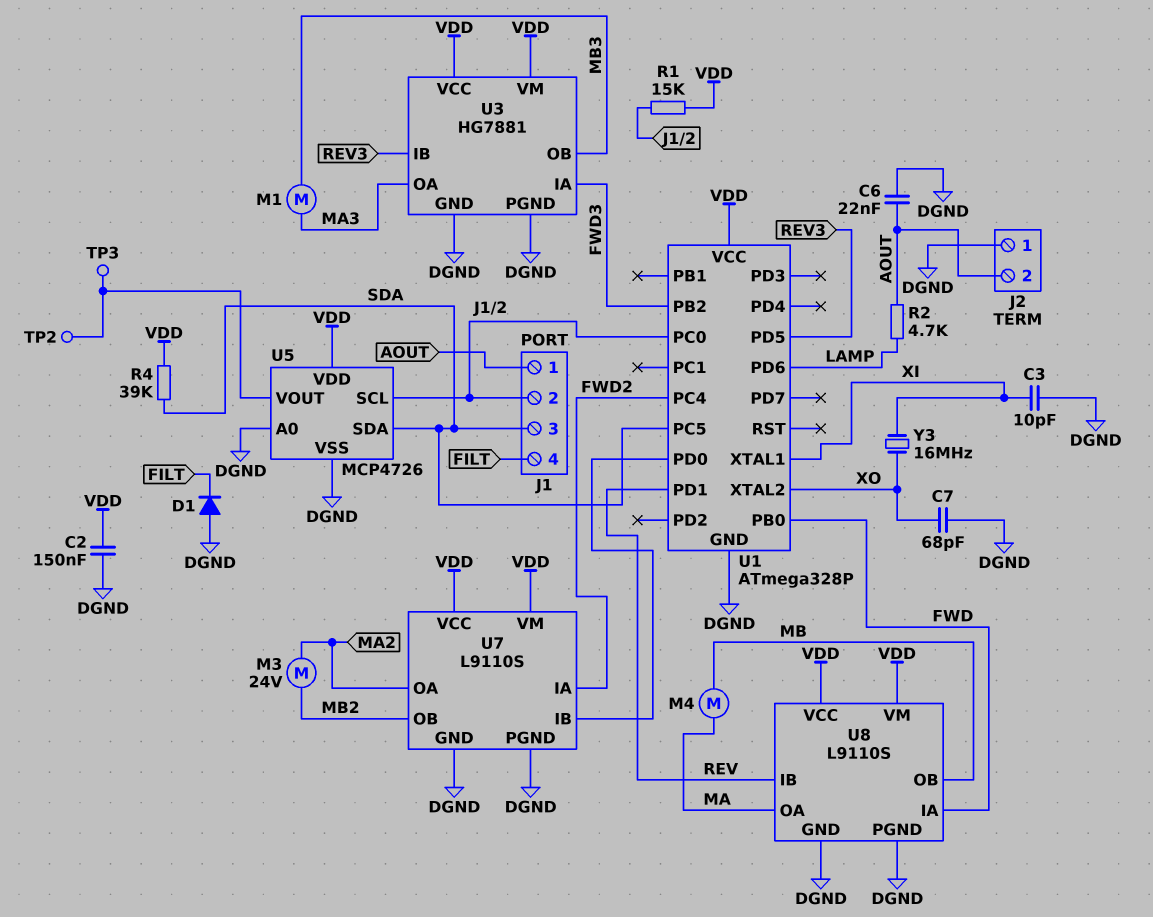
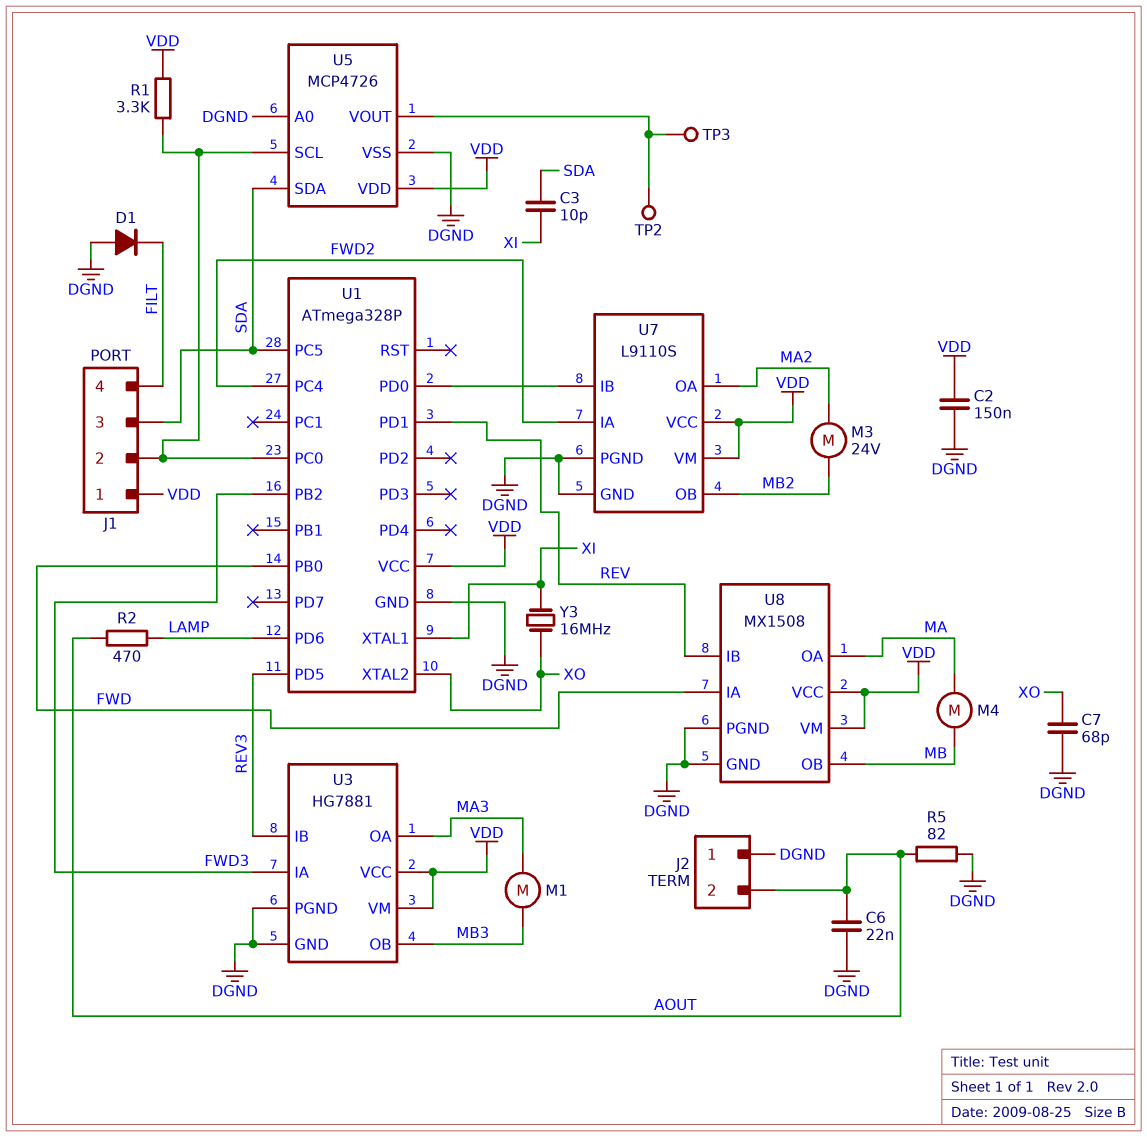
C3: 10pF (DGND, XI) -> 10pF (SDA, XI)
J1 pin 1: AOUT -> VDD
R1: 15k (J1/2, VDD) -> 3.3k (J1/2, VDD)
R2: 4.7k (AOUT, LAMP) -> 470 (AOUT, LAMP)
R4: 39k (SDA, VDD) -> none
R5: none -> 82 (AOUT, DGND)
U8: L9110S -> MX1508

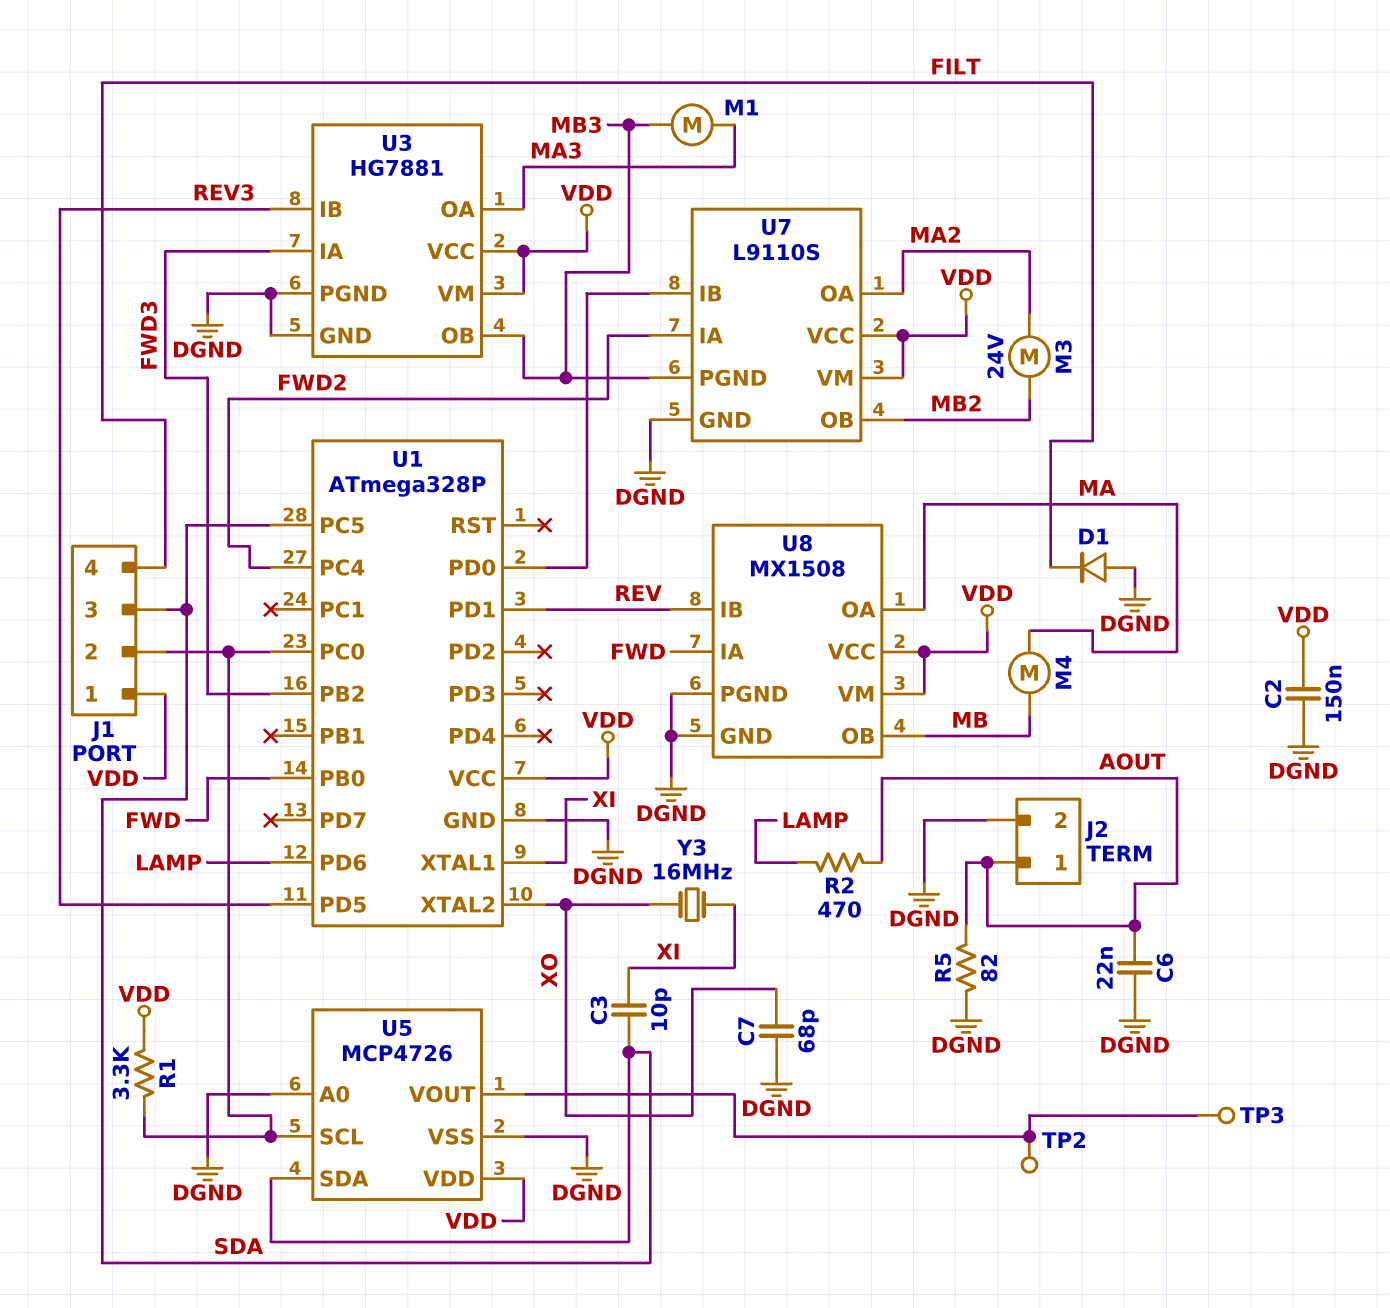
J2 pin 1: DGND -> AOUT
J2 pin 2: AOUT -> DGND
U7 pin PGND: DGND -> MB3

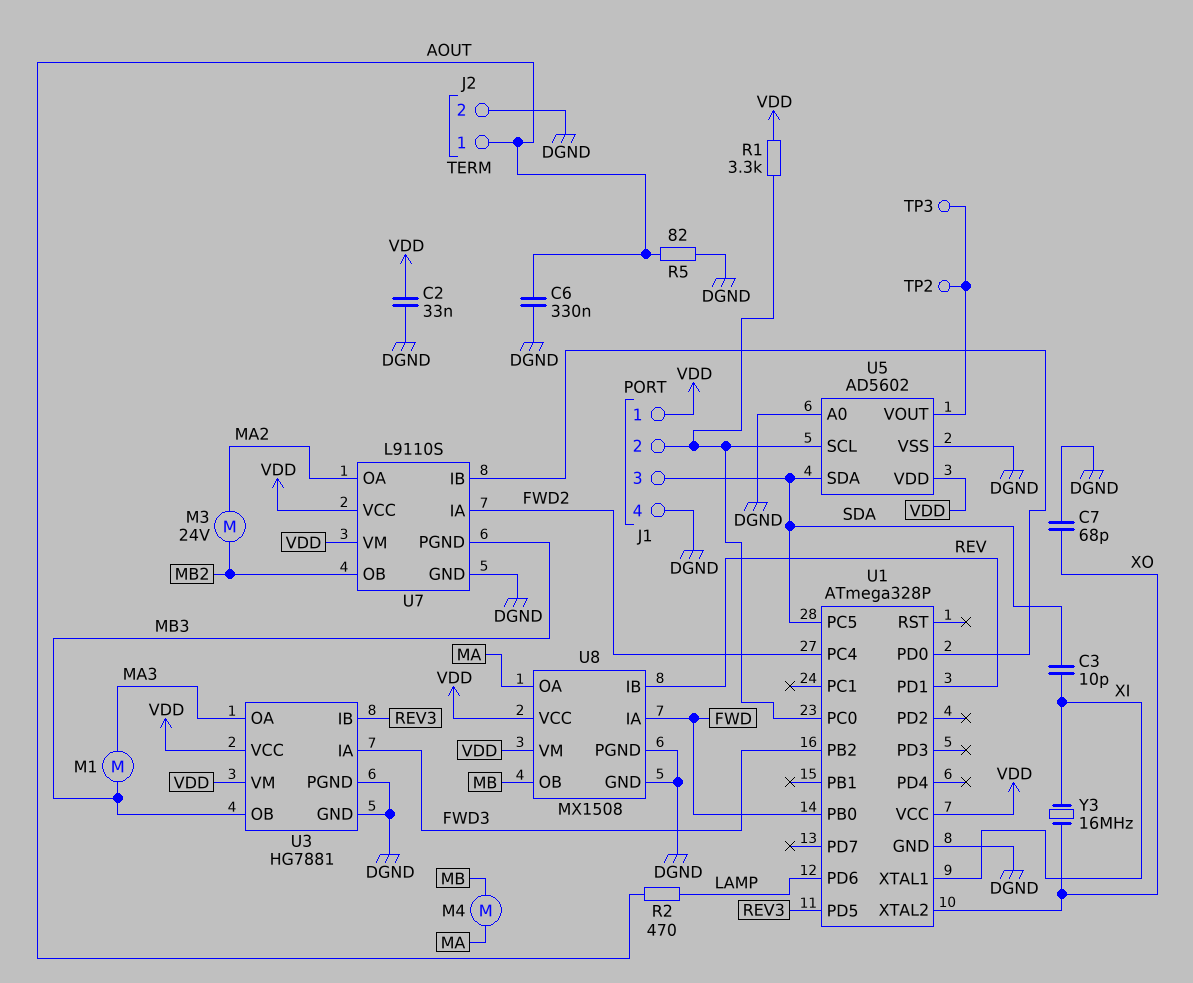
C2: 150nF (DGND, VDD) -> 33nF (DGND, VDD)
C6: 22nF (AOUT, DGND) -> 330nF (AOUT, DGND)
D1: diode (A DGND, K FILT) -> none
J1 pin 4: FILT -> DGND
U5: MCP4726 -> AD5602

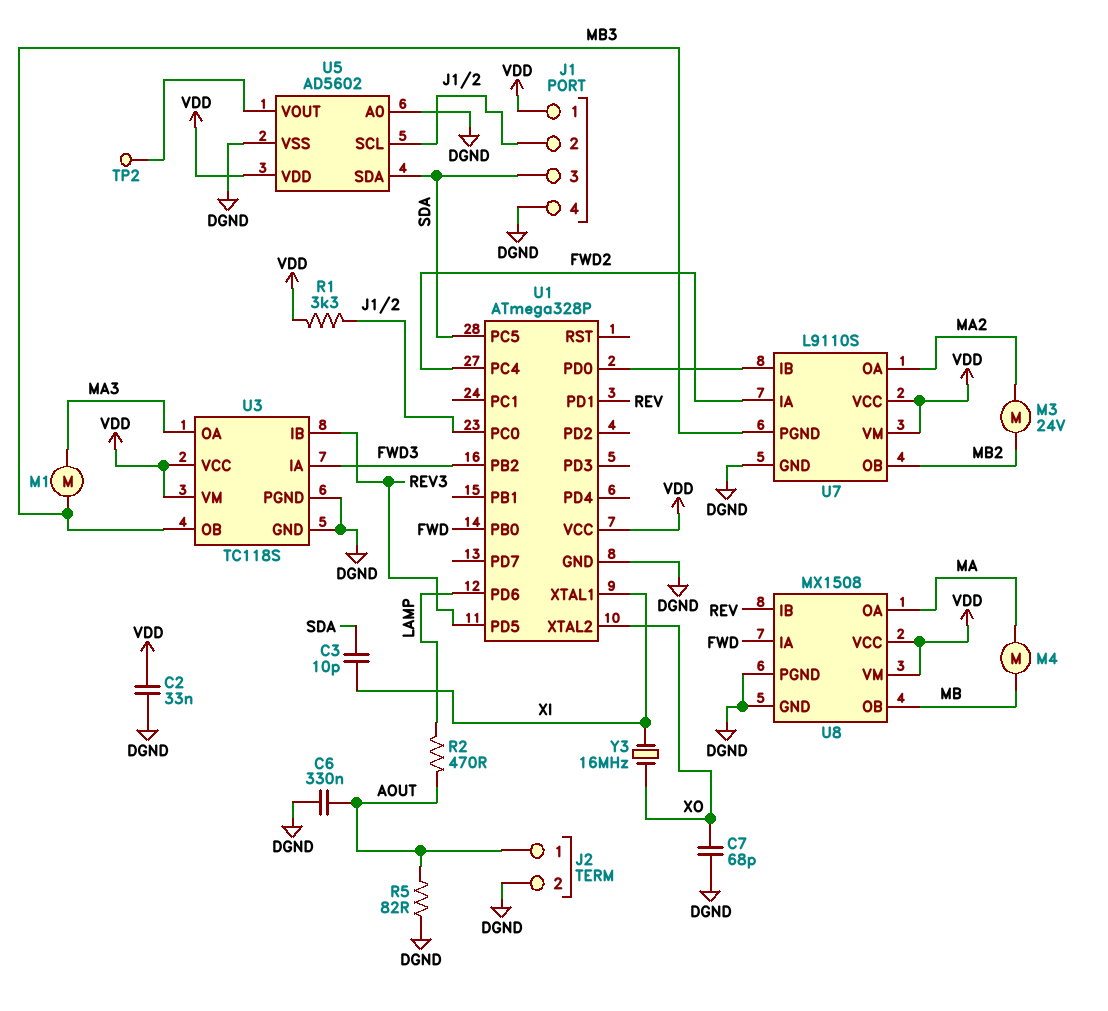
TP3: test point (U5/VOUT) -> none
U3: HG7881 -> TC118S

